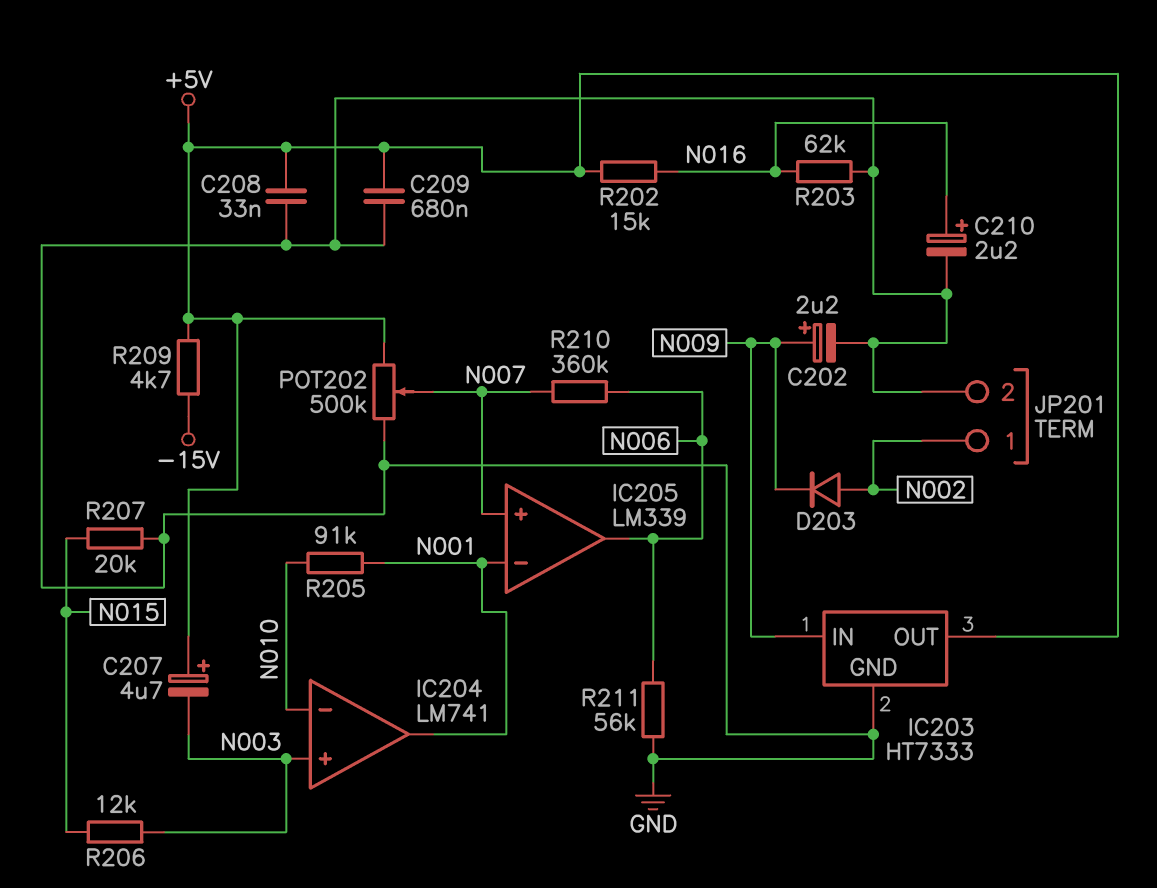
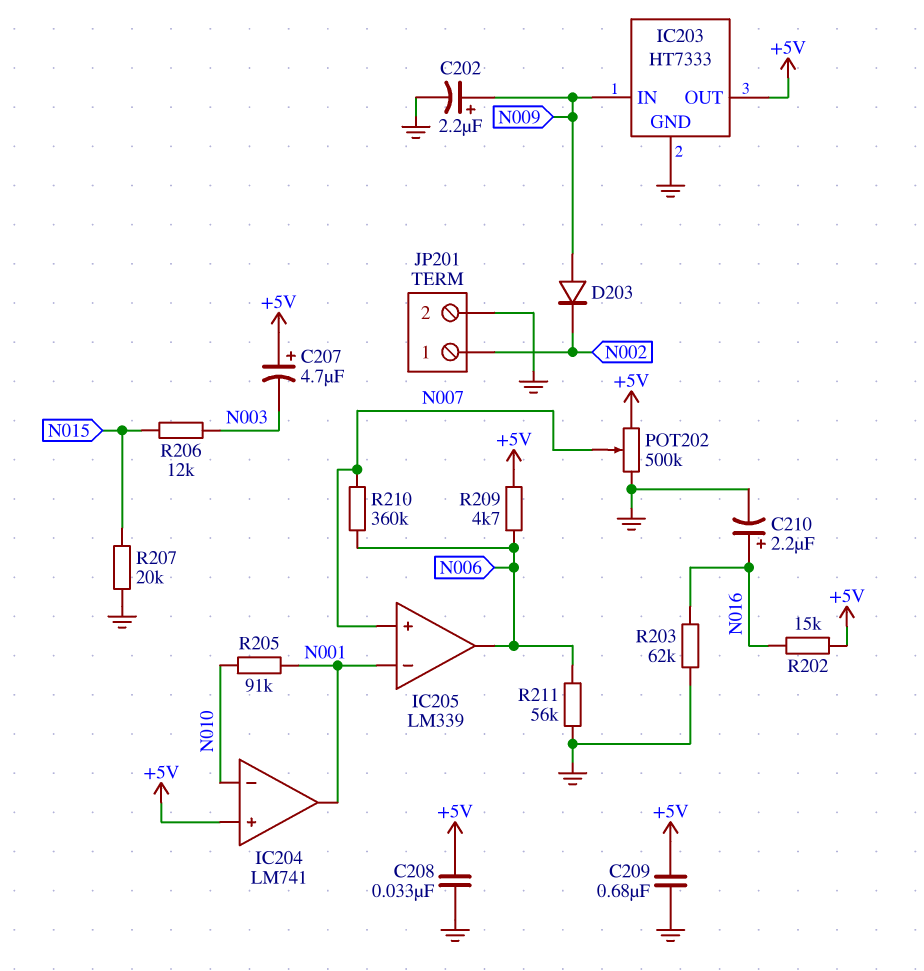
D203: diode (A N002, K N009) -> diode (A N009, K N002)
IC204 pin in+: N003 -> +5V
R209: 4.7k (+5V, -15V) -> 4.7k (+5V, N006)

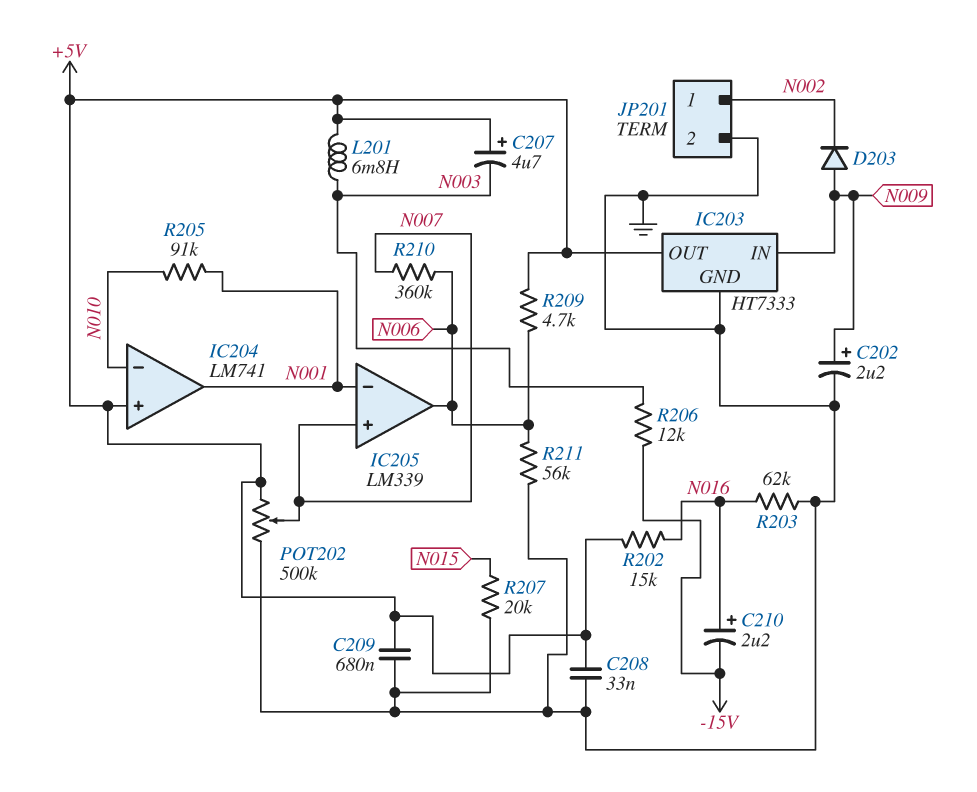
C210: 2.2uF (plus N016, minus GND) -> 2.2uF (plus N016, minus -15V)
L201: none -> 6.8mH (+5V, N003)
R206: 12k (N003, N015) -> 12k (-15V, N003)

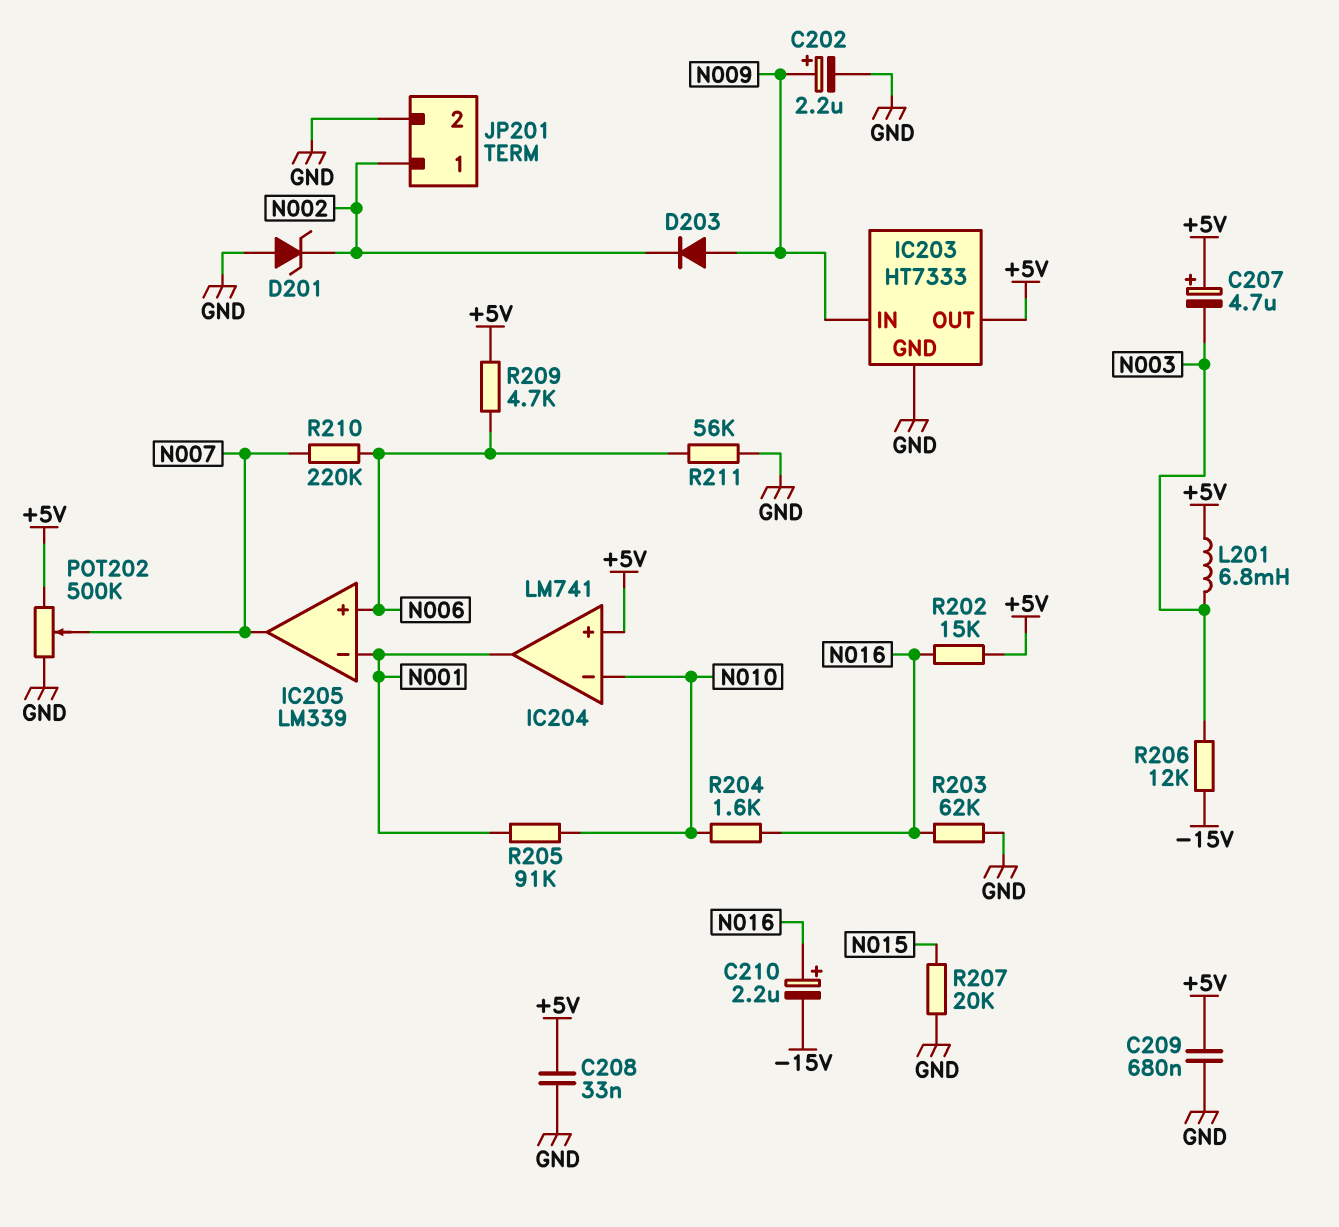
D201: none -> zener (A GND, K N002)
IC205 pin in+: N007 -> N006
IC205 pin out: N006 -> N007
R204: none -> 1.6k (N010, N016)
R210: 360k (N006, N007) -> 220k (N006, N007)

